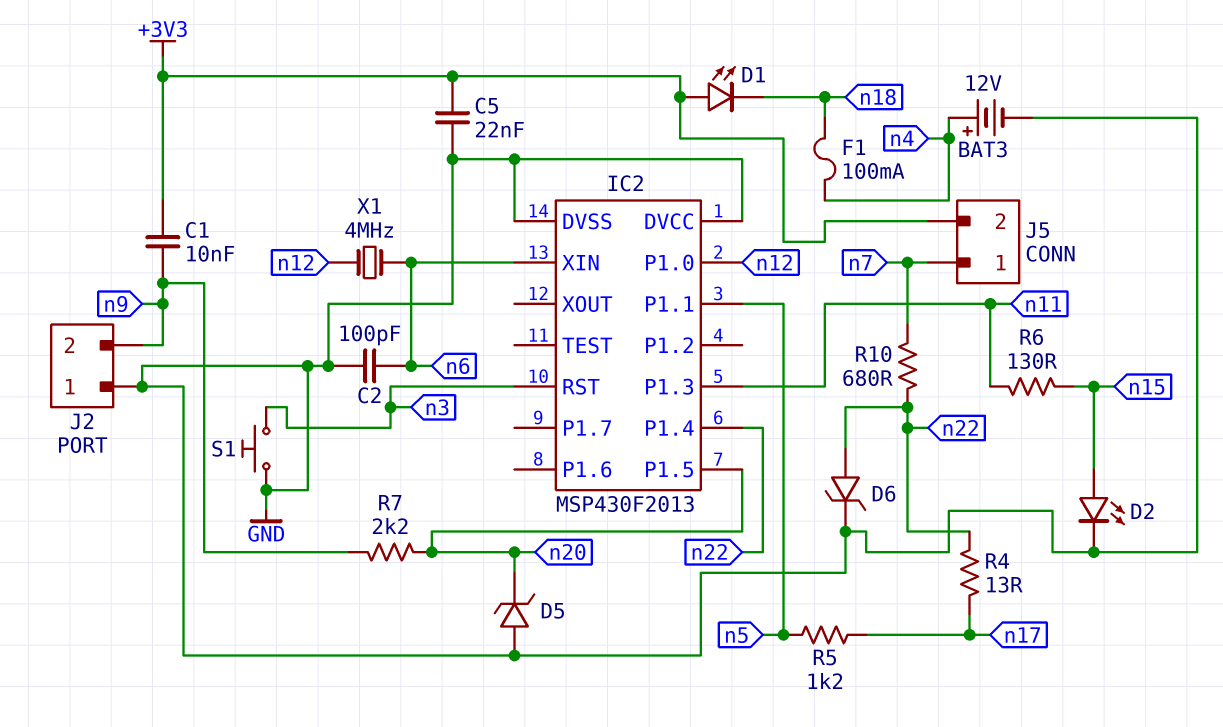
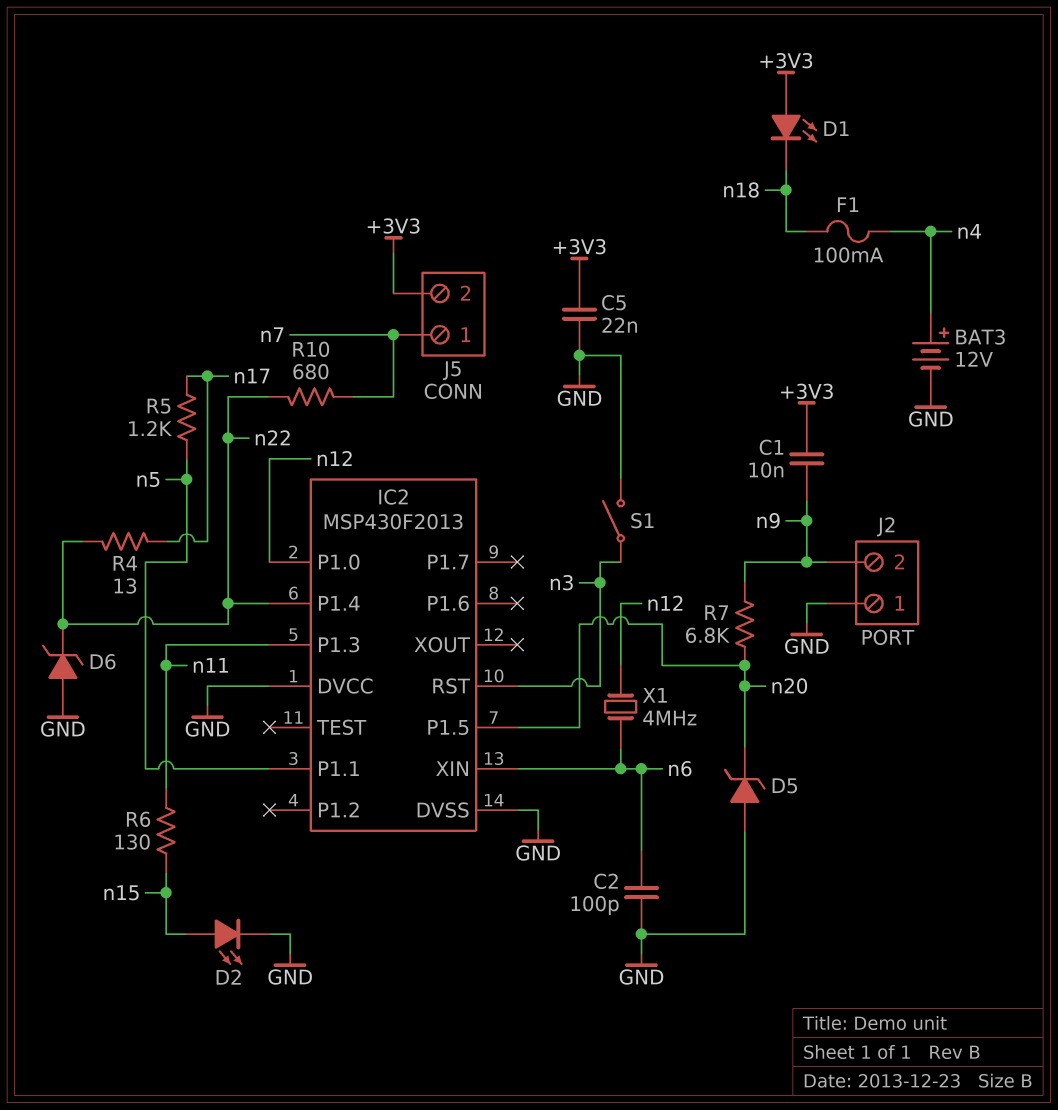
D6: zener (A n22, K GND) -> zener (A GND, K n22)
R7: 2.2k (n9, n20) -> 6.8k (n9, n20)
S1: button (GND, n3) -> switch (GND, n3)

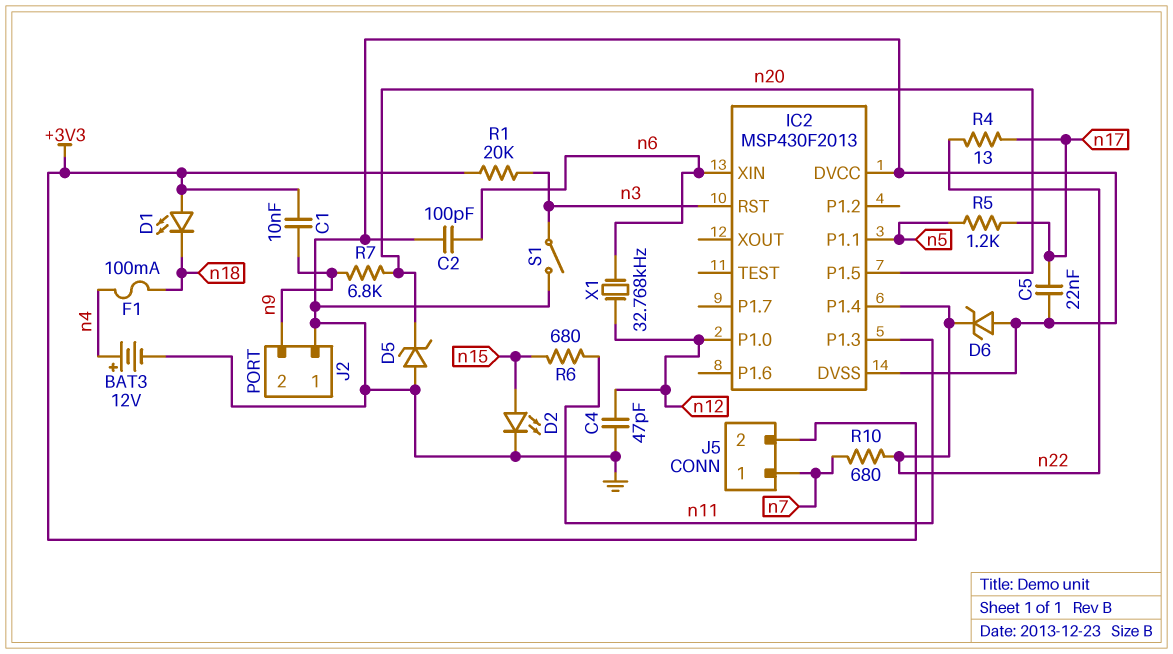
C4: none -> 47pF (GND, n12)
C5: 22nF (+3V3, GND) -> 22nF (GND, n17)
R1: none -> 20k (+3V3, n3)
R6: 130 (n11, n15) -> 680 (n11, n15)
X1: 4MHz (n6, n12) -> 32.768kHz (n6, n12)

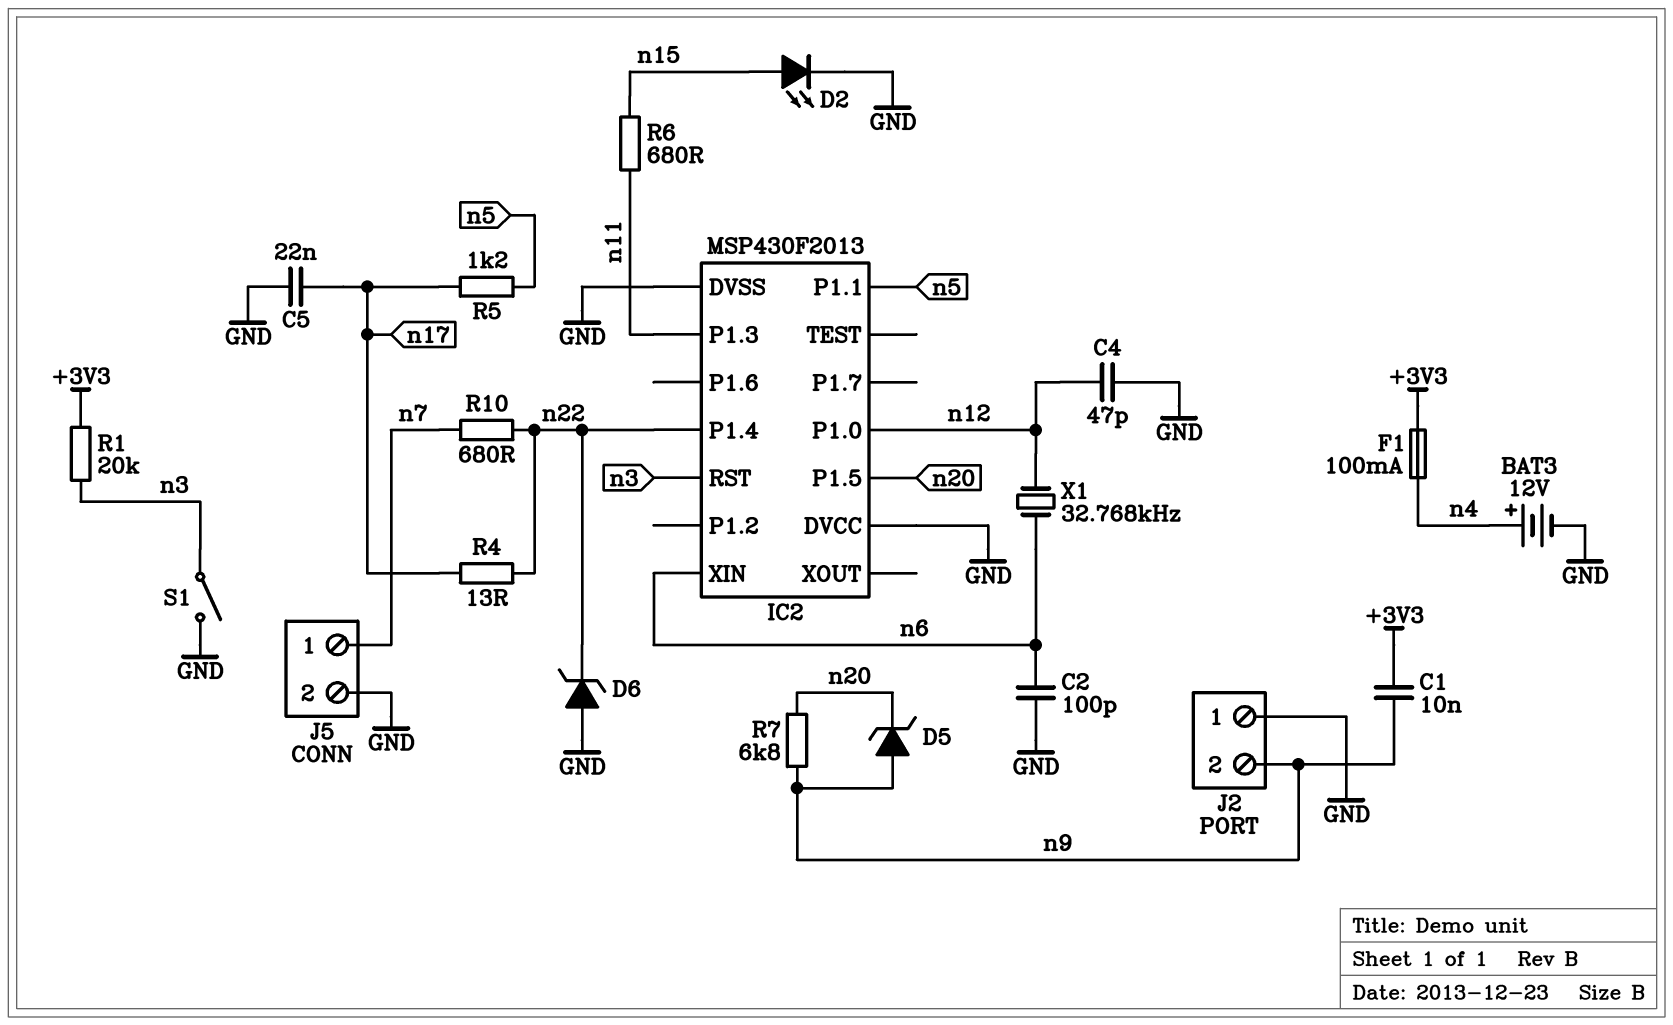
D1: LED (A +3V3, K n18) -> none
D5: zener (A GND, K n20) -> zener (A n9, K n20)
F1: 100mA (n4, n18) -> 100mA (+3V3, n4)
J5 pin 2: +3V3 -> GND

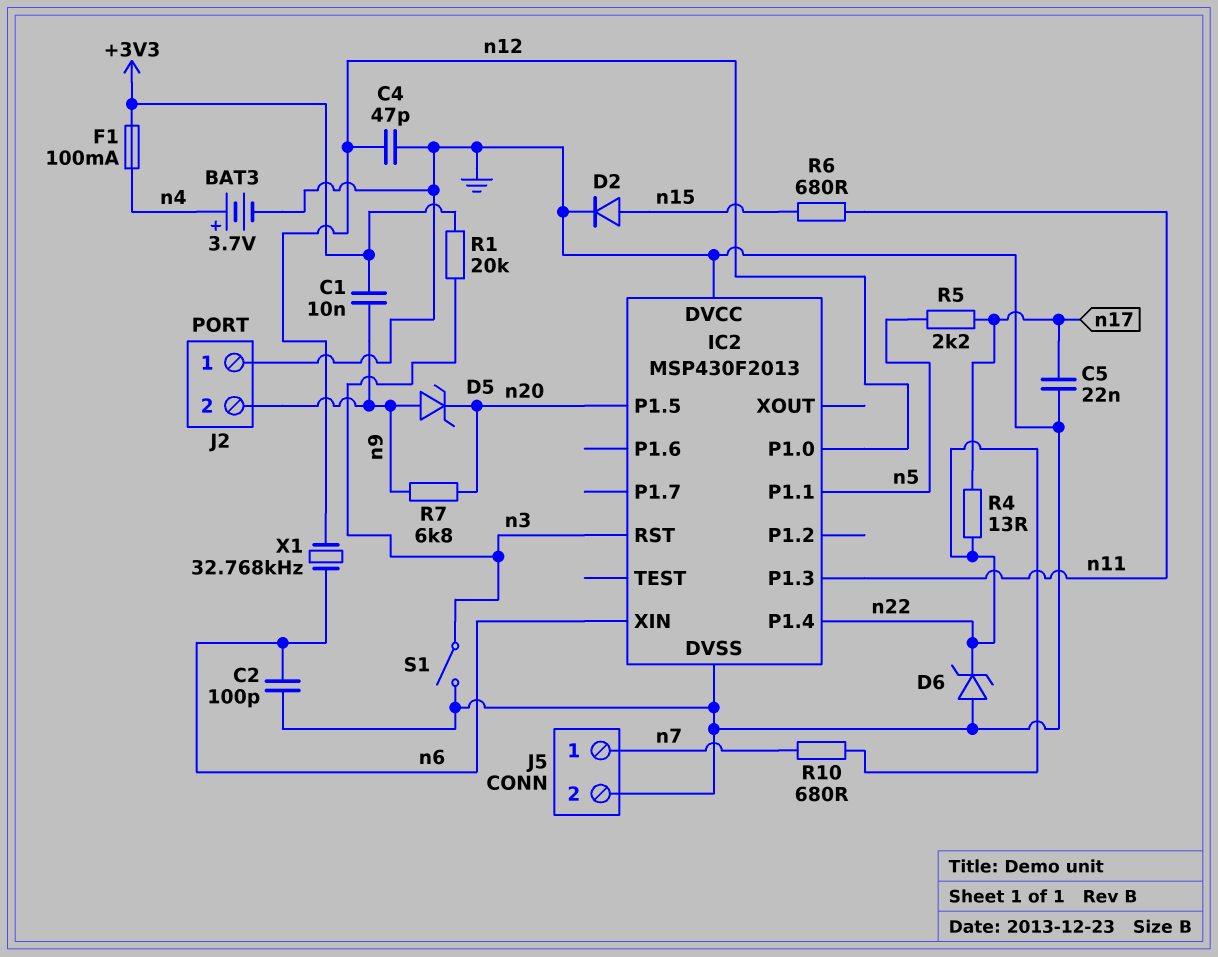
BAT3: 12V (plus n4, minus GND) -> 3.7V (plus n4, minus GND)
D2: LED (A n15, K GND) -> diode (A n15, K GND)
R5: 1.2k (n5, n17) -> 2.2k (n5, n17)

